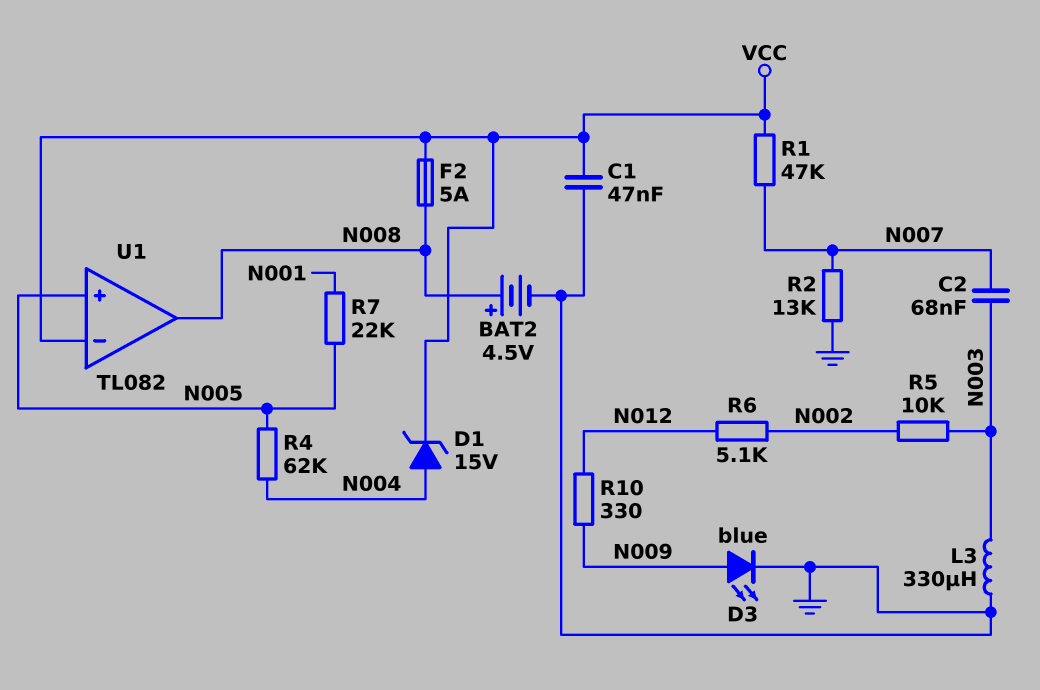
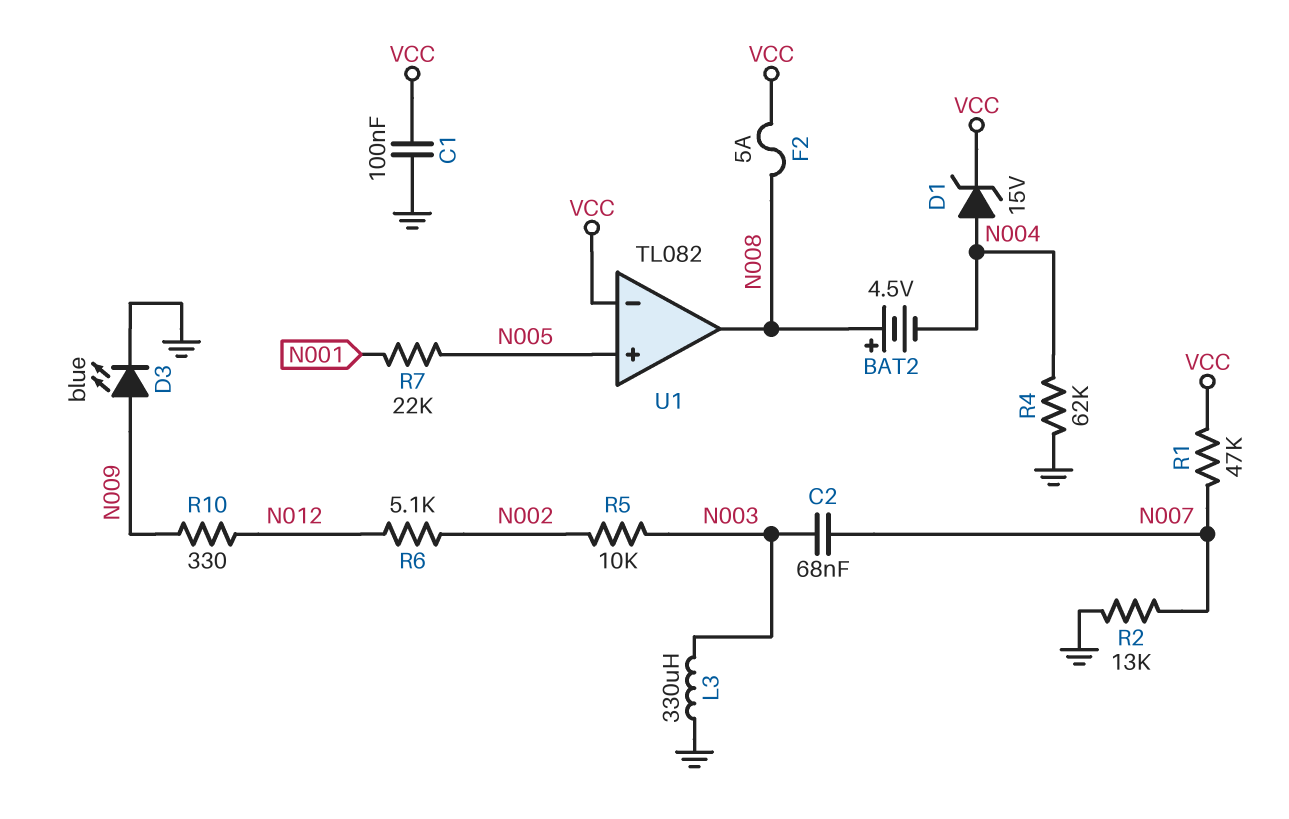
BAT2: 4.5V (plus N008, minus GND) -> 4.5V (plus N008, minus N004)
C1: 47nF (GND, VCC) -> 100nF (GND, VCC)
R4: 62k (N004, N005) -> 62k (GND, N004)

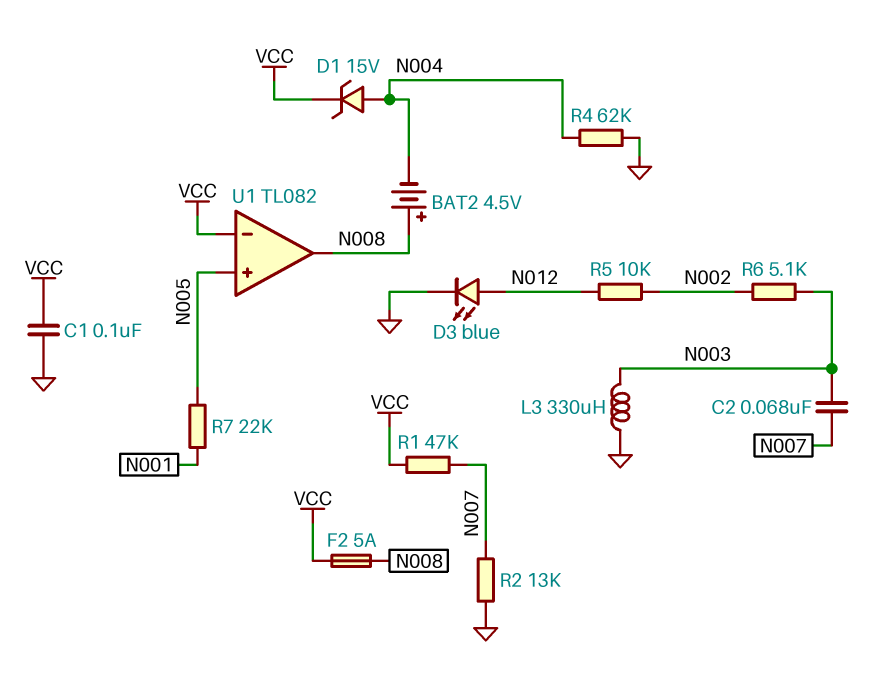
D3: LED blue (A N009, K GND) -> LED blue (A N012, K GND)
R5: 10k (N002, N003) -> 10k (N002, N012)
R6: 5.1k (N002, N012) -> 5.1k (N002, N003)
R10: 330 (N009, N012) -> none

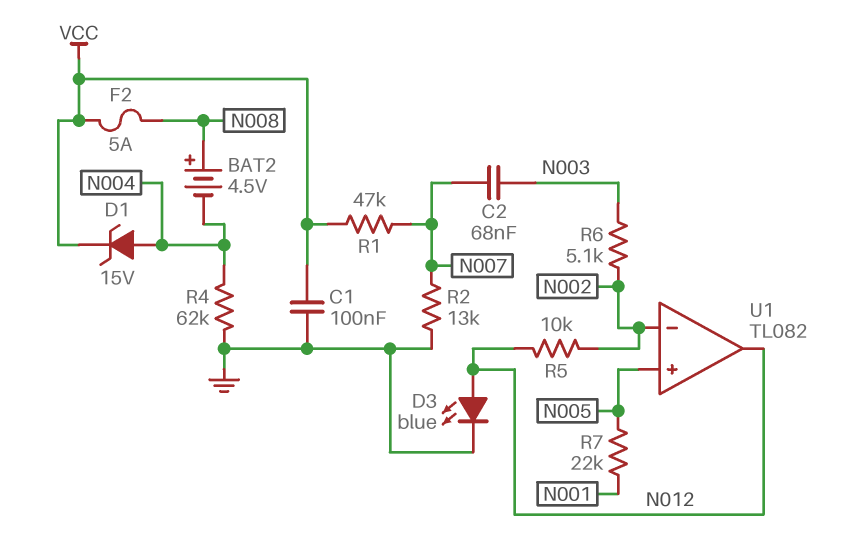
L3: 330uH (GND, N003) -> none
U1 pin in-: VCC -> N002
U1 pin out: N008 -> N012

